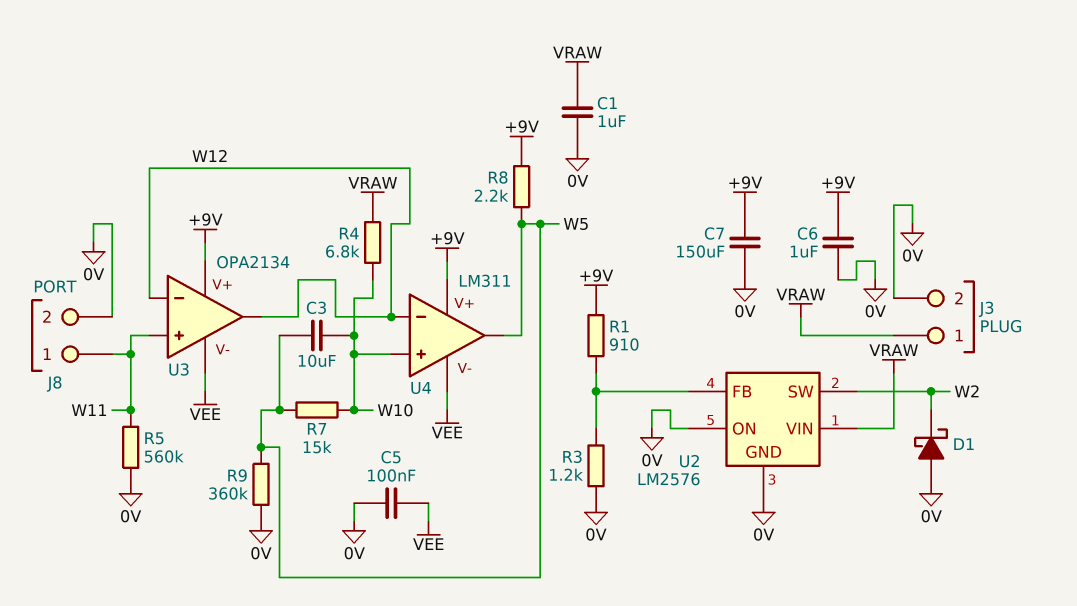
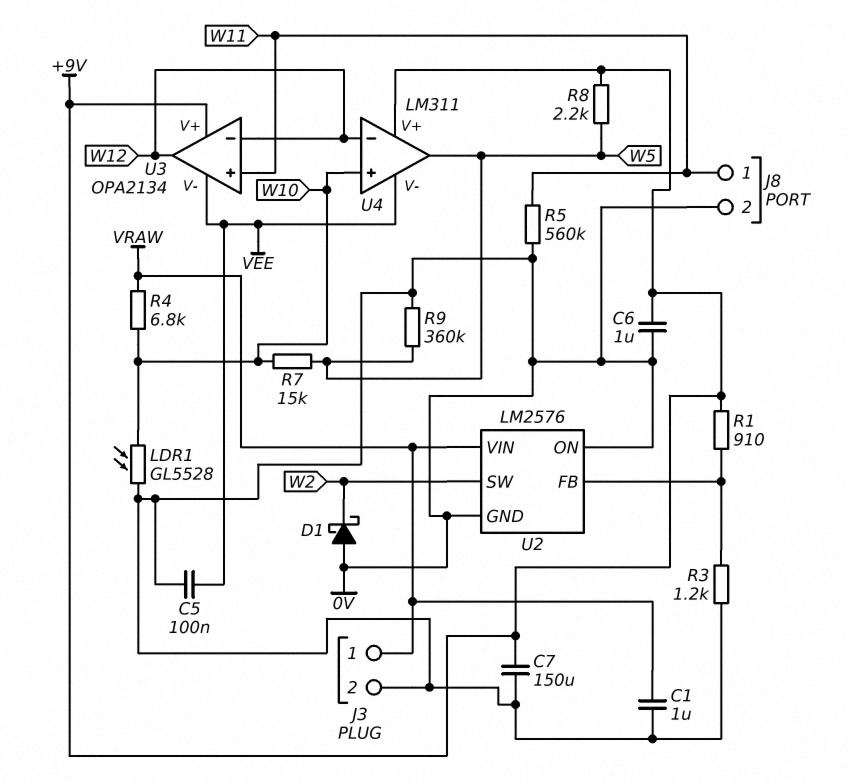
C3: 10uF (W5, W10) -> none
LDR1: none -> GL5528 (0V, W10)

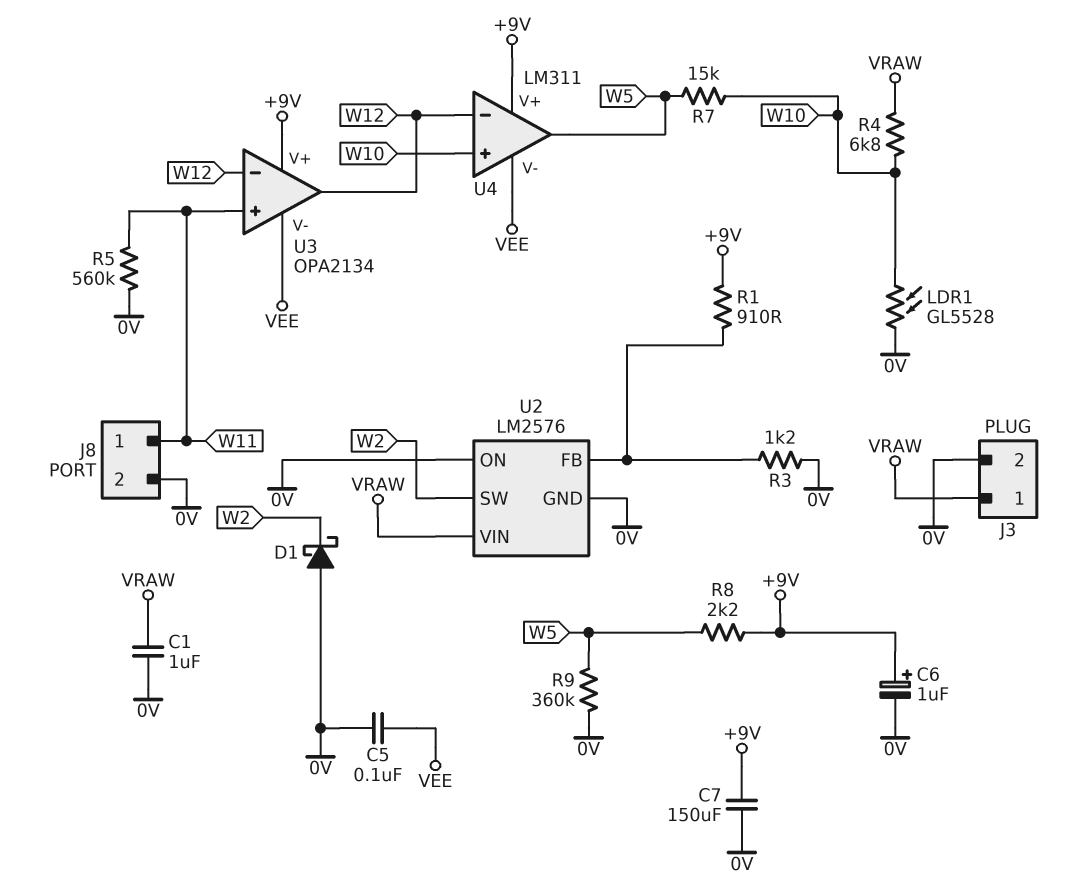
C6: 1uF (+9V, 0V) -> 1uF (plus +9V, minus 0V)

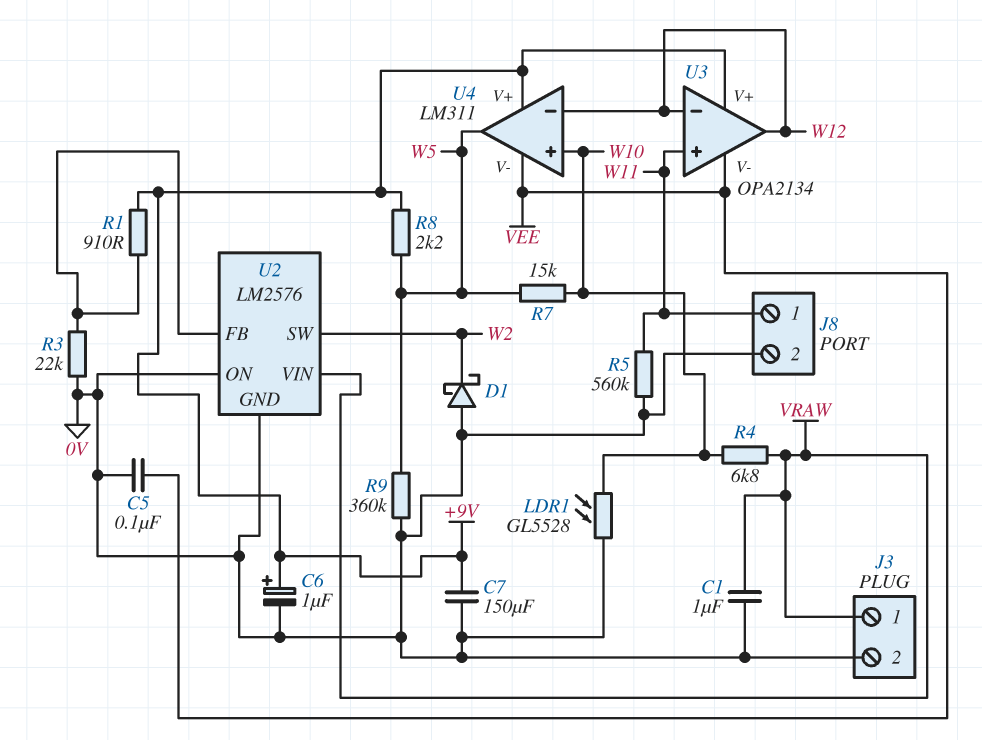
R3: 1.2k (0V, U2/FB) -> 22k (0V, U2/FB)

